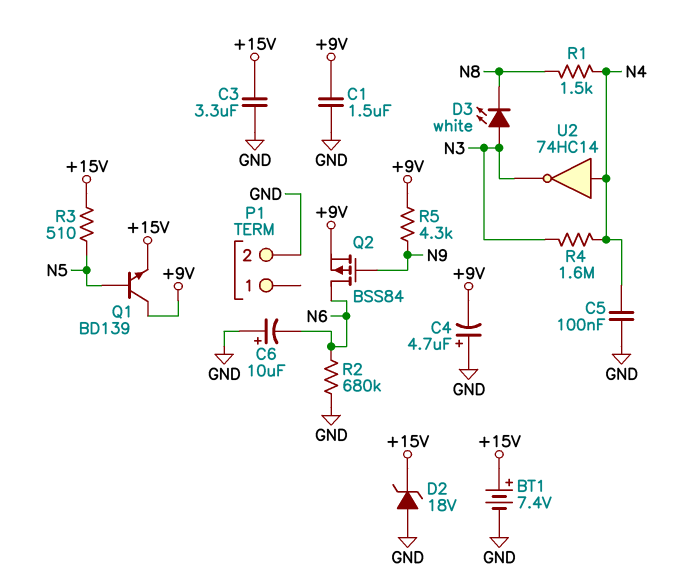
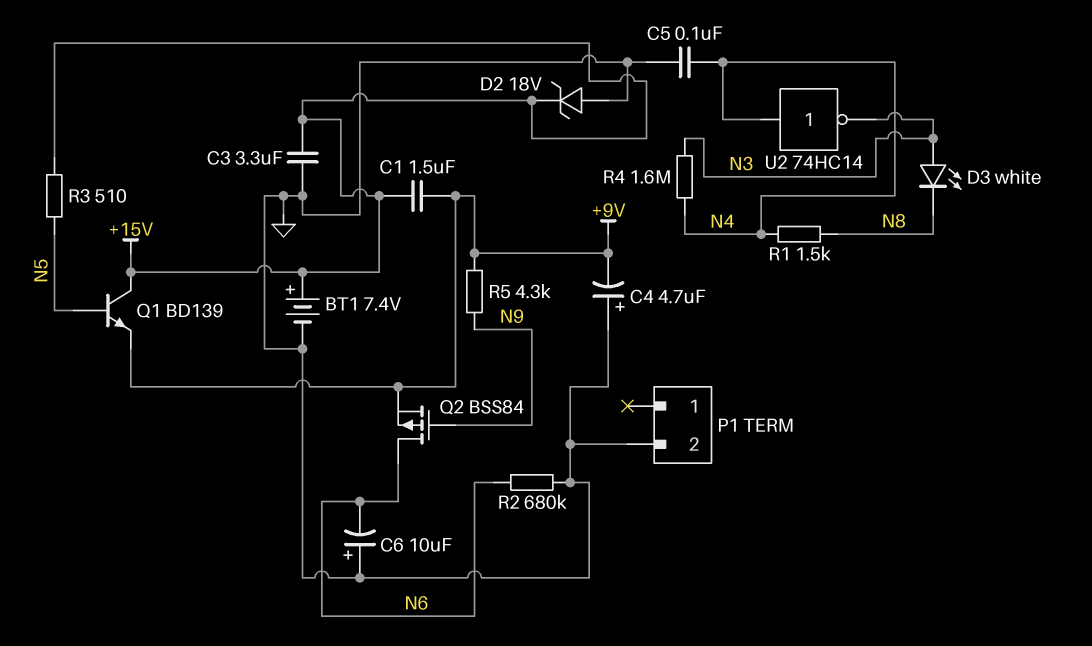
C1: 1.5uF (+9V, GND) -> 1.5uF (+9V, +15V)
Q1: NPN BD139 (B N5, C +9V, E +15V) -> NPN BD139 (B N5, C +15V, E +9V)

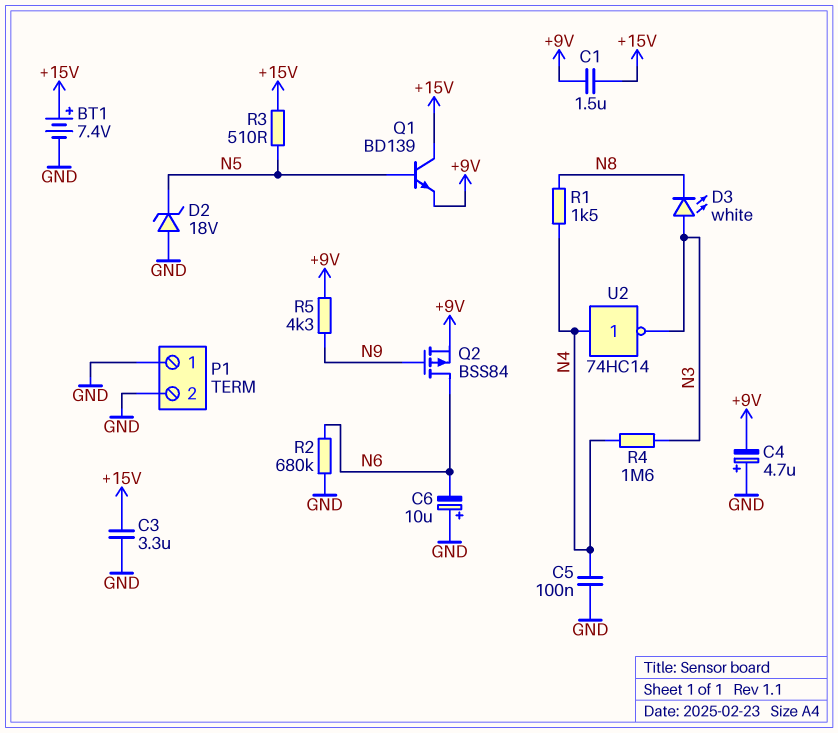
D2: zener 18V (A GND, K +15V) -> zener 18V (A GND, K N5)
P1 pin 1: none -> GND

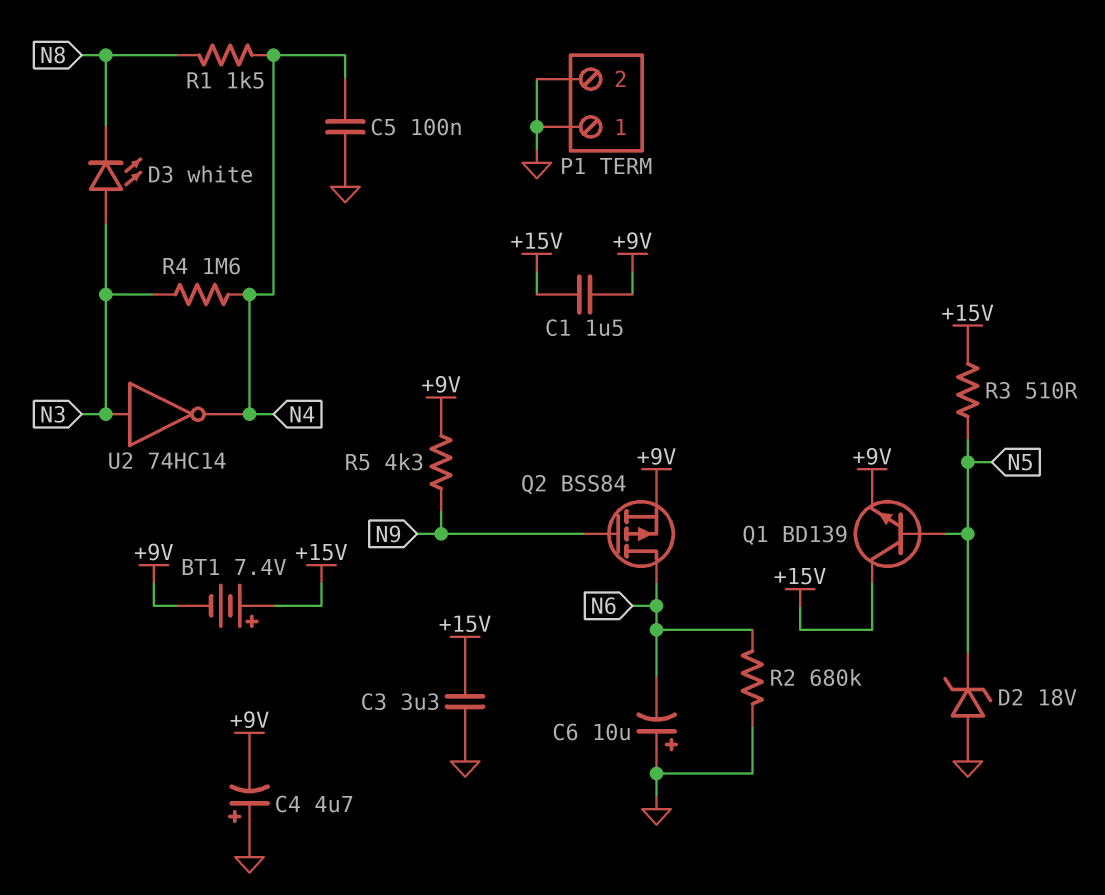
BT1: 7.4V (plus +15V, minus GND) -> 7.4V (plus +15V, minus +9V)
U2: NOT 74HC14 (in N4, out N3) -> NOT 74HC14 (in N3, out N4)

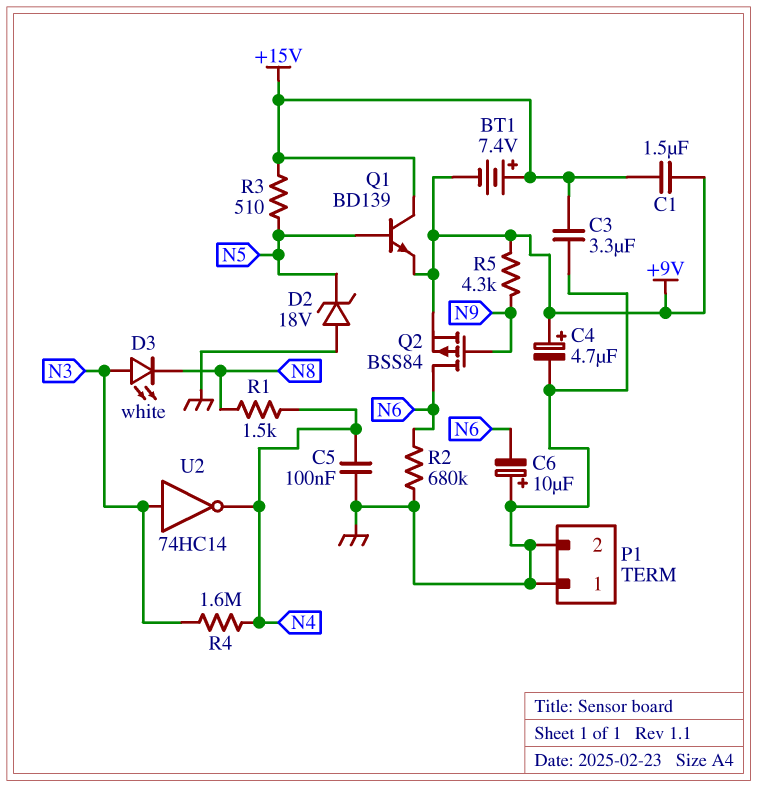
C4: 4.7uF (plus GND, minus +9V) -> 4.7uF (plus +9V, minus GND)

